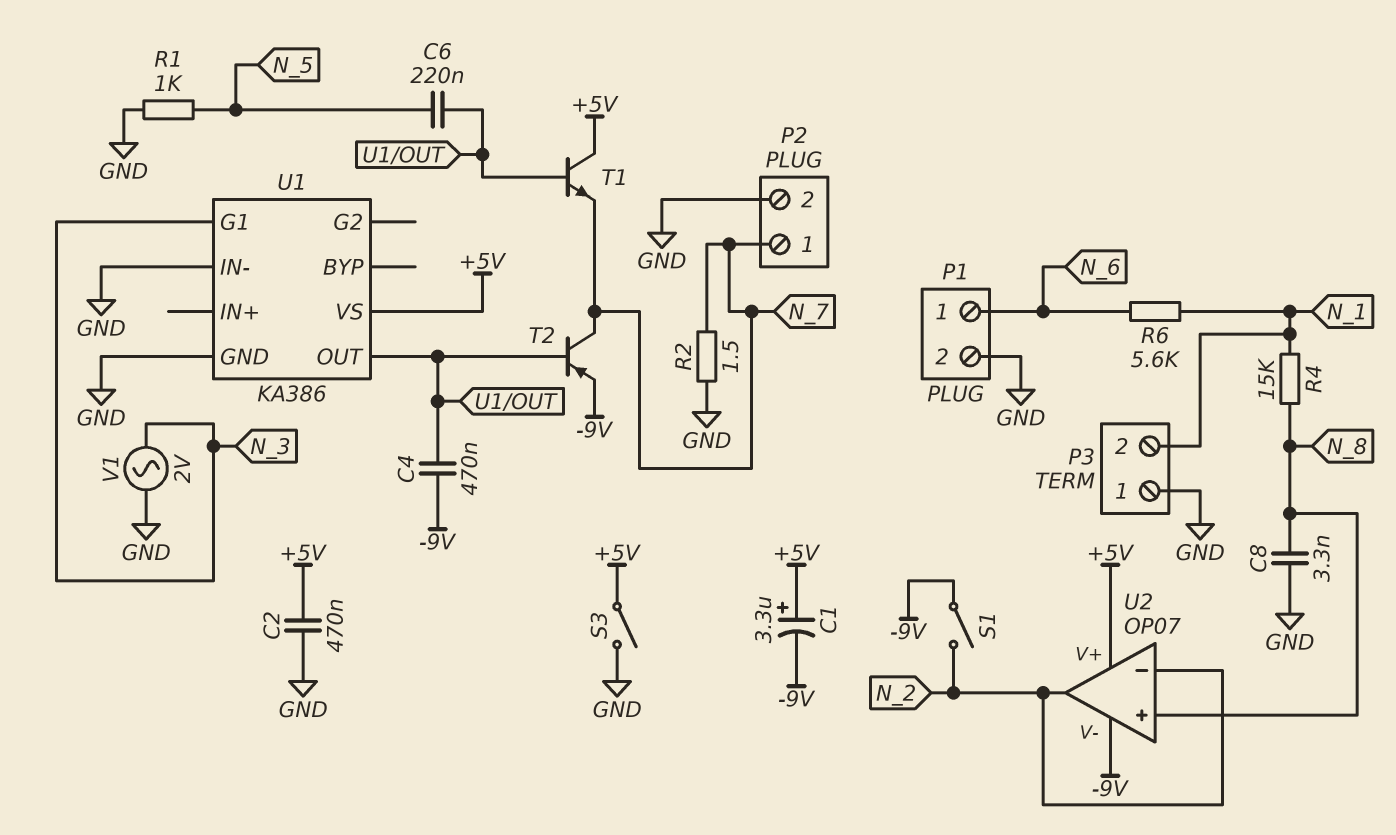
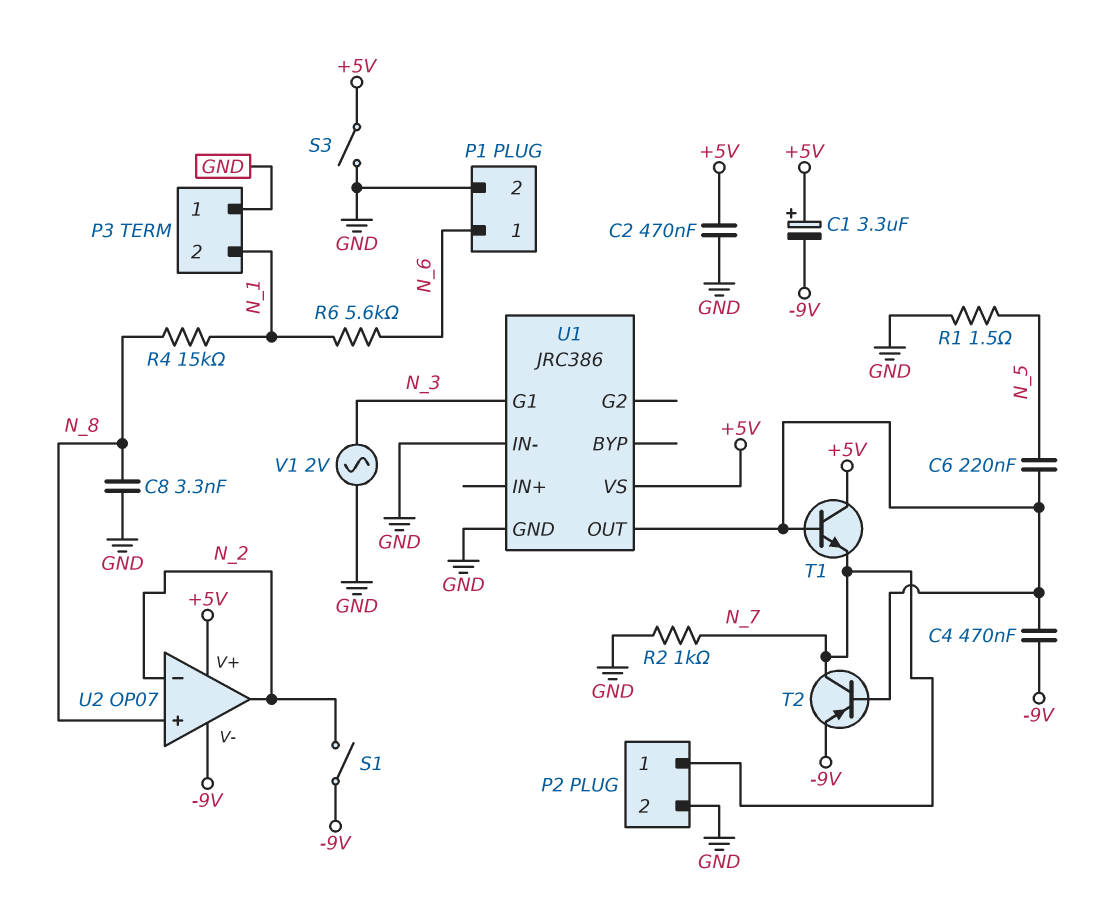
R1: 1k (GND, N_5) -> 1.5 (GND, N_5)
R2: 1.5 (GND, N_7) -> 1k (GND, N_7)
U1: KA386 -> JRC386

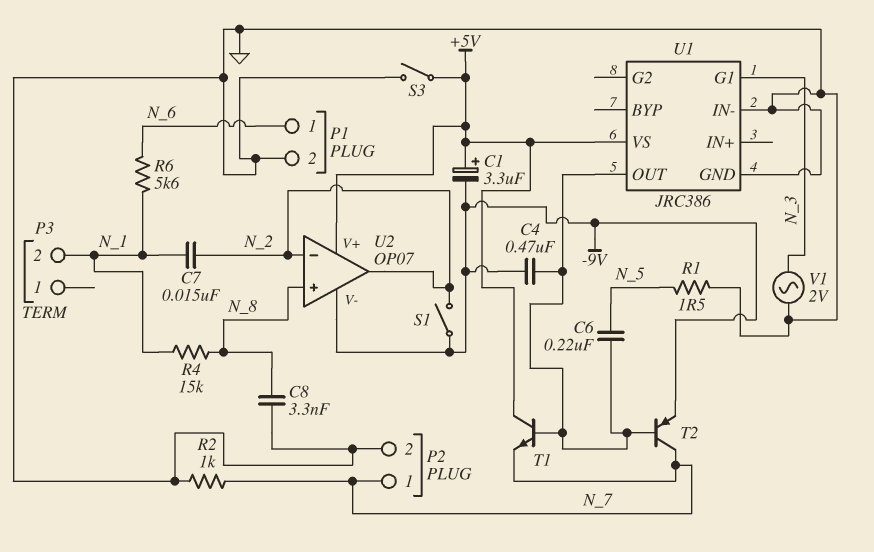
C2: 470nF (+5V, GND) -> none
C7: none -> 15nF (N_1, N_2)
P3 pin 1: GND -> none

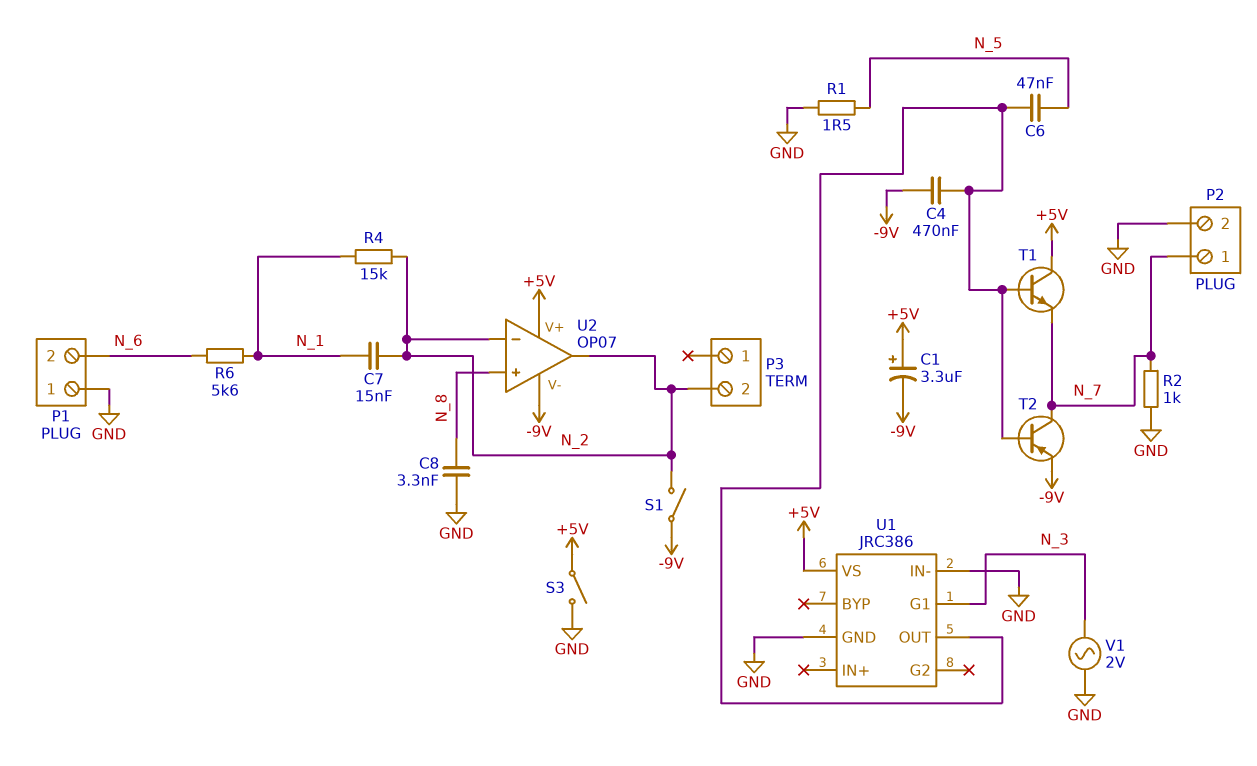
C6: 220nF (N_5, U1/OUT) -> 47nF (N_5, U1/OUT)
P1 pin 1: N_6 -> GND
P1 pin 2: GND -> N_6
P3 pin 2: N_1 -> N_2
R4: 15k (N_1, N_8) -> 15k (N_1, N_2)

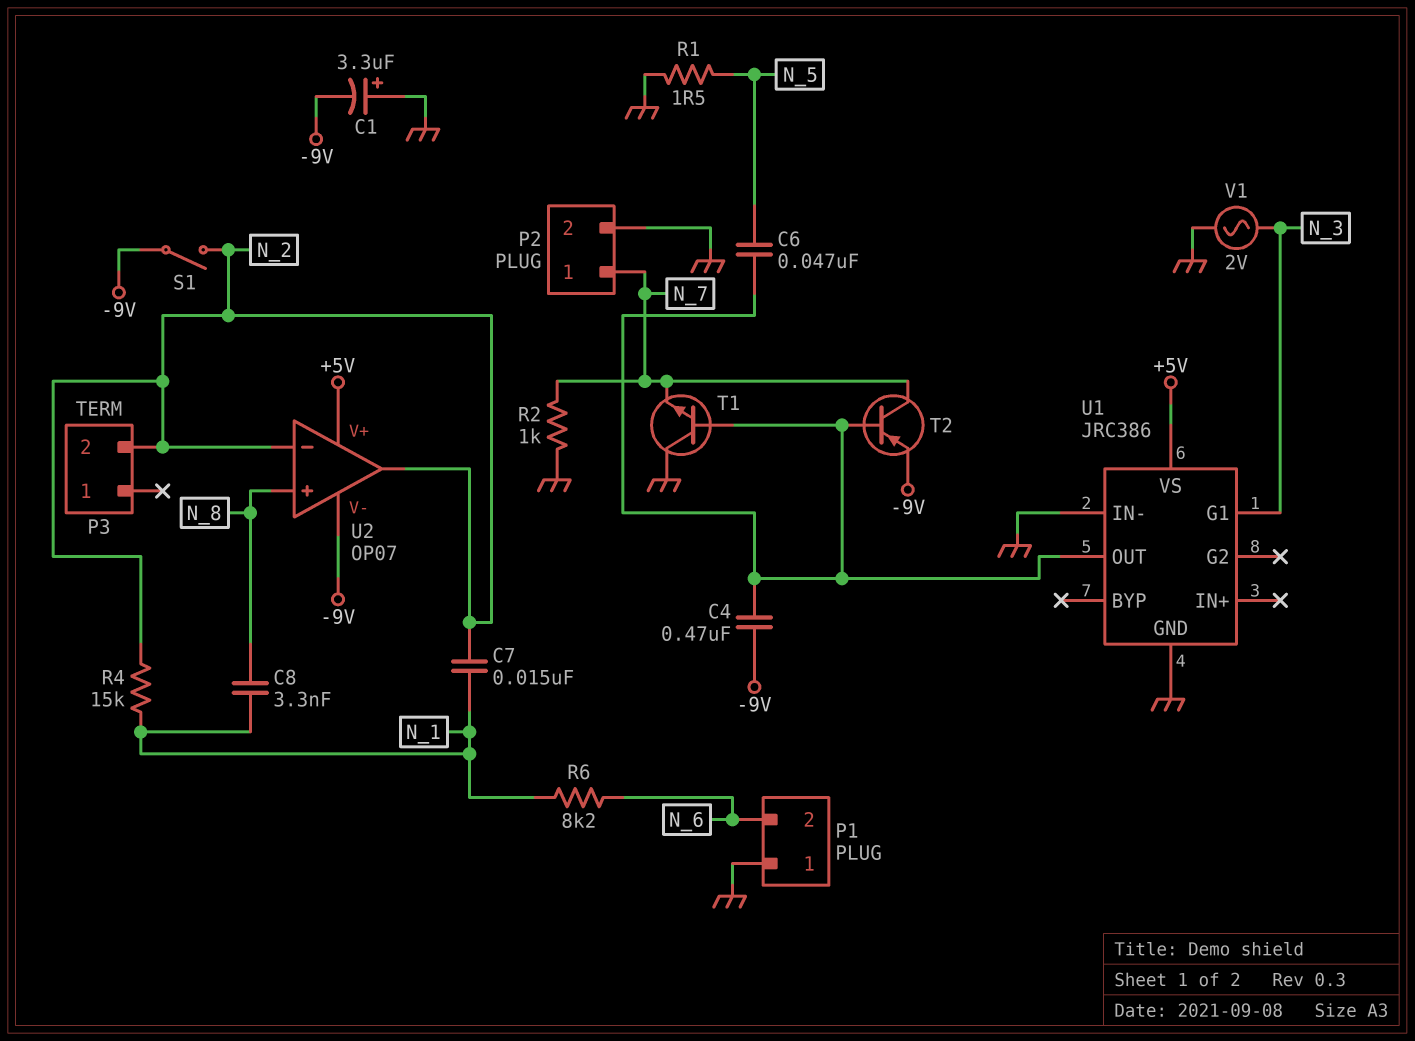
C1: 3.3uF (plus +5V, minus -9V) -> 3.3uF (plus GND, minus -9V)
C8: 3.3nF (GND, N_8) -> 3.3nF (N_1, N_8)
R6: 5.6k (N_1, N_6) -> 8.2k (N_1, N_6)
S3: switch (+5V, GND) -> none
T1: NPN (B U1/OUT, C +5V, E N_7) -> NPN (B U1/OUT, C GND, E N_7)

